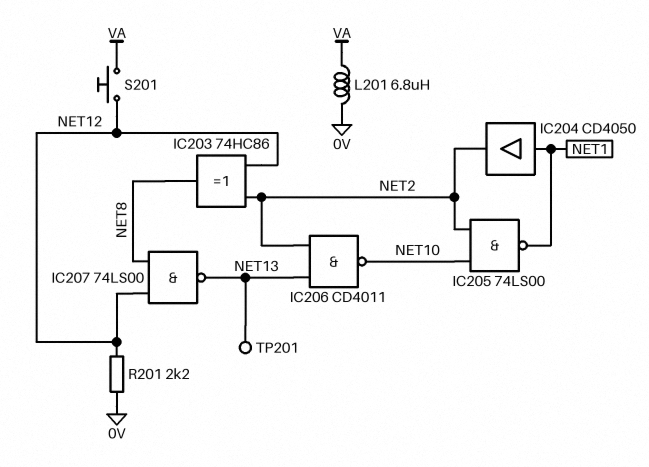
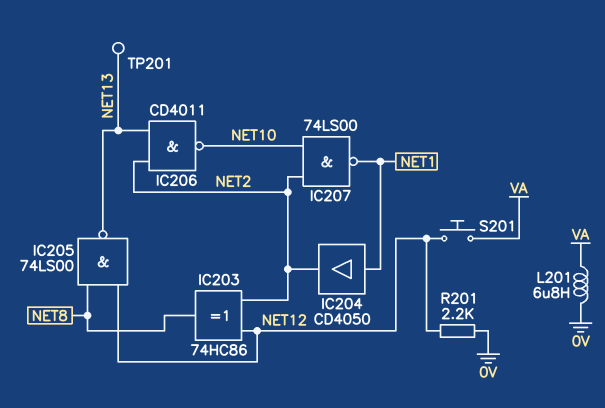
IC205: NAND 74LS00 (in NET2, in NET10, out NET1) -> NAND 74LS00 (in NET8, in NET12, out NET13)
IC207: NAND 74LS00 (in NET8, in NET12, out NET13) -> NAND 74LS00 (in NET2, in NET10, out NET1)

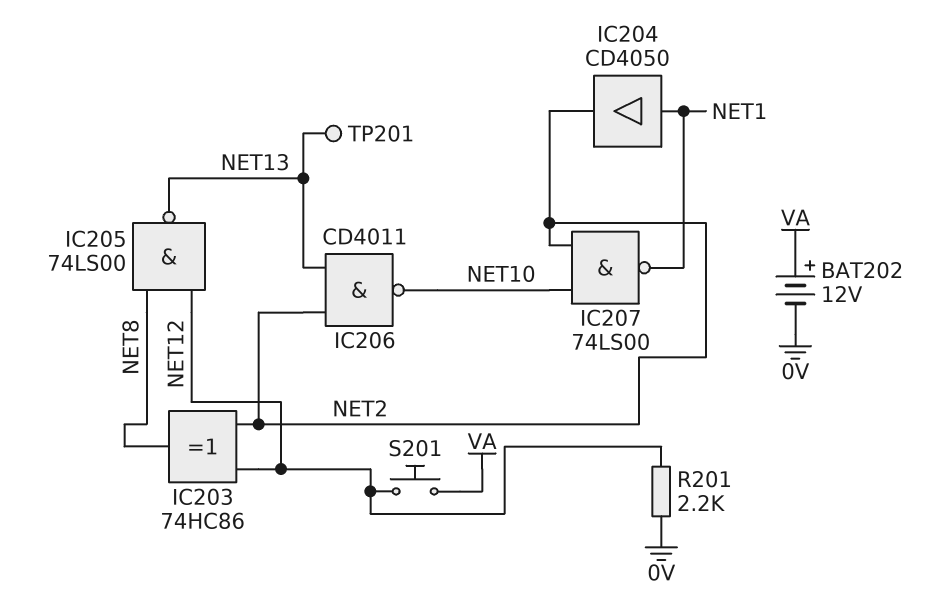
BAT202: none -> 12V (plus VA, minus 0V)
L201: 6.8uH (0V, VA) -> none

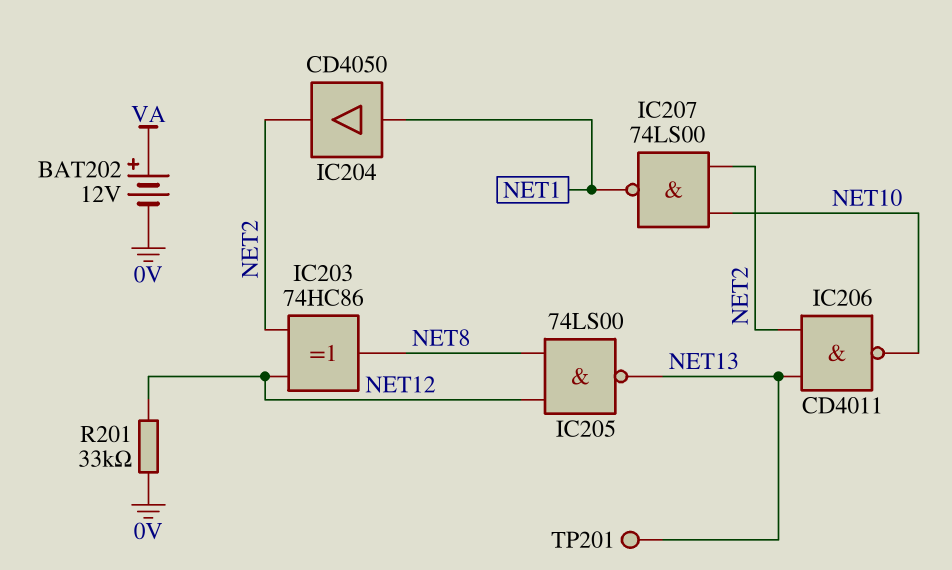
R201: 2.2k (0V, NET12) -> 33k (0V, NET12)
S201: button (NET12, VA) -> none

